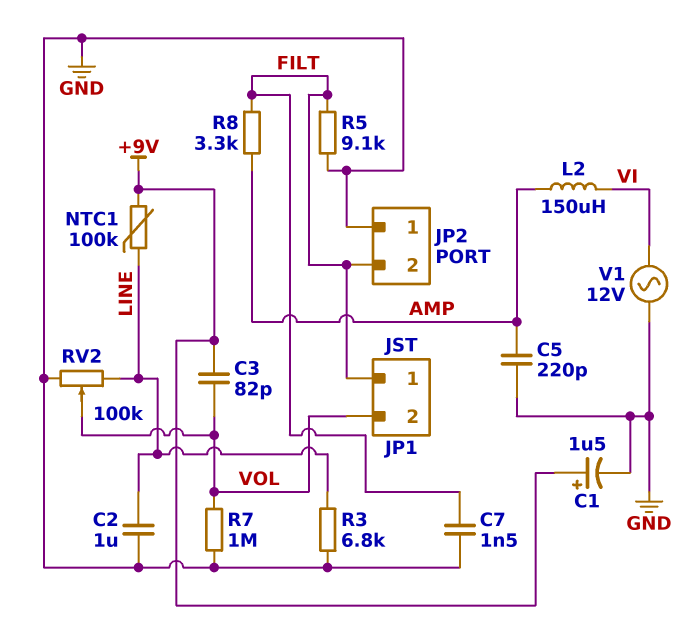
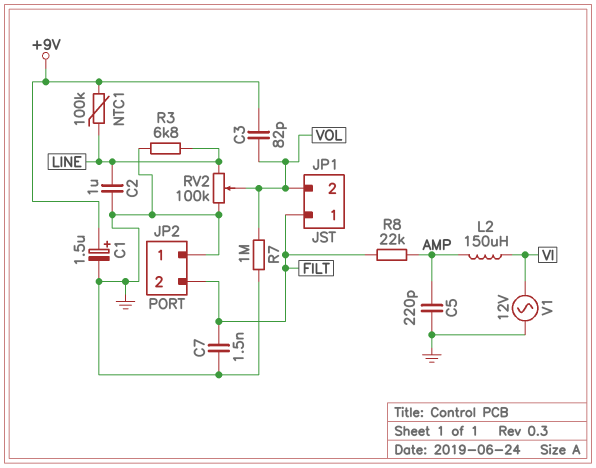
R5: 9.1k (FILT, GND) -> none
R8: 3.3k (AMP, FILT) -> 22k (AMP, FILT)

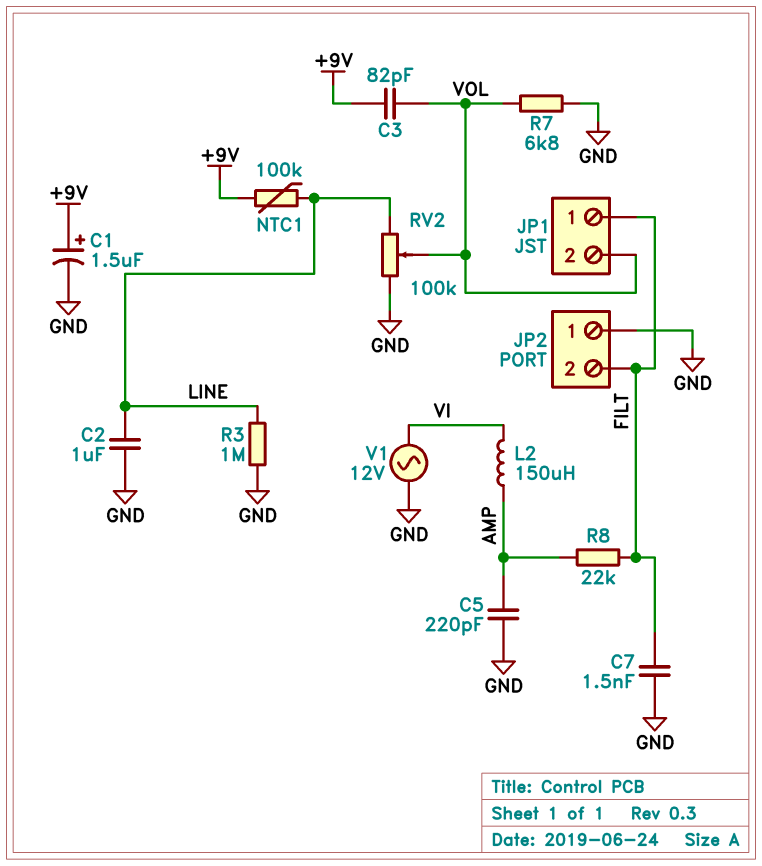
R3: 6.8k (GND, LINE) -> 1M (GND, LINE)
R7: 1M (GND, VOL) -> 6.8k (GND, VOL)

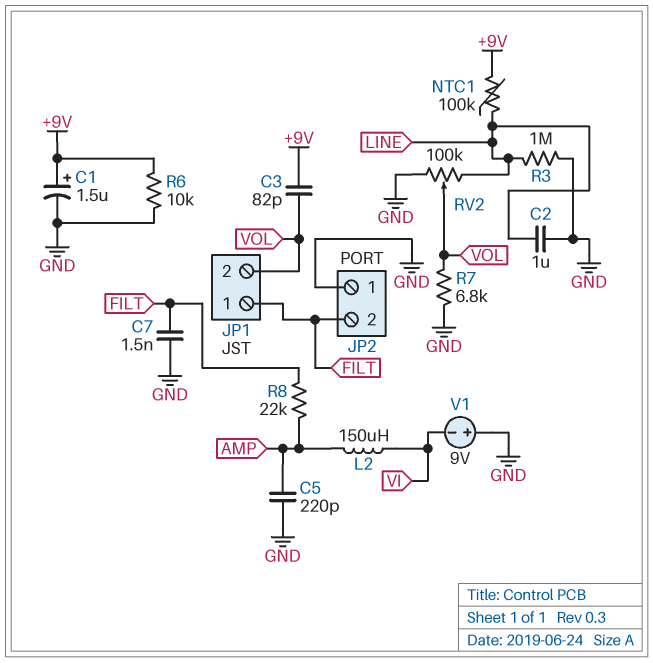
R6: none -> 10k (+9V, GND)
V1: AC 12V (GND, VI) -> 9V (plus GND, minus VI)

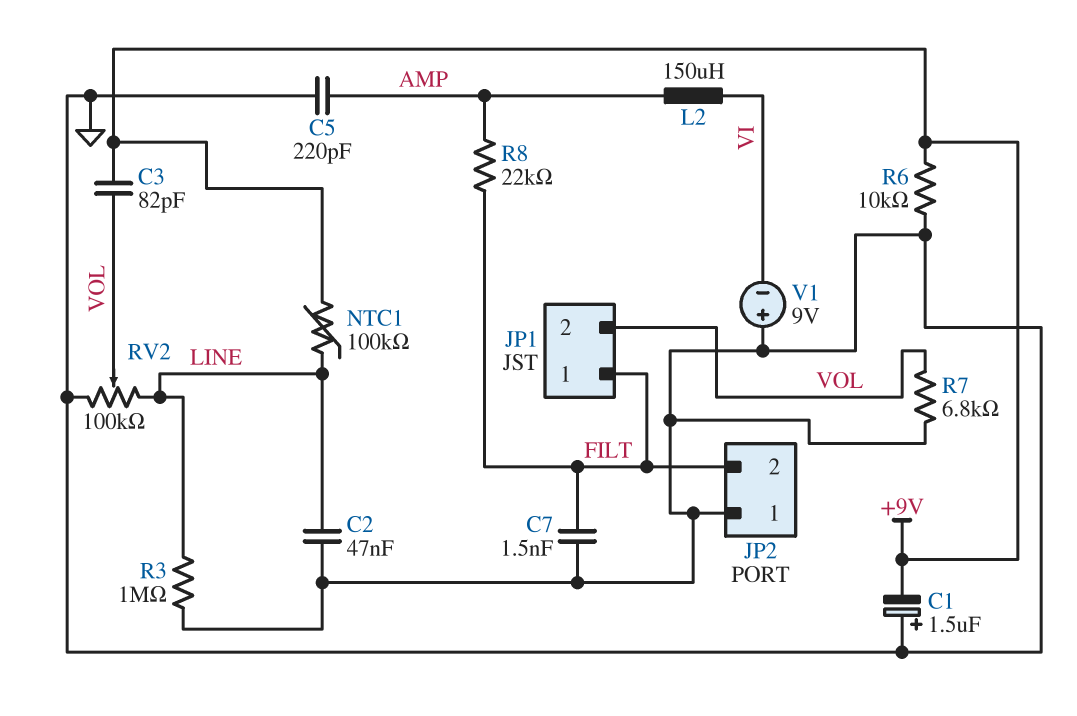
C1: 1.5uF (plus +9V, minus GND) -> 1.5uF (plus GND, minus +9V)
C2: 1uF (GND, LINE) -> 47nF (GND, LINE)

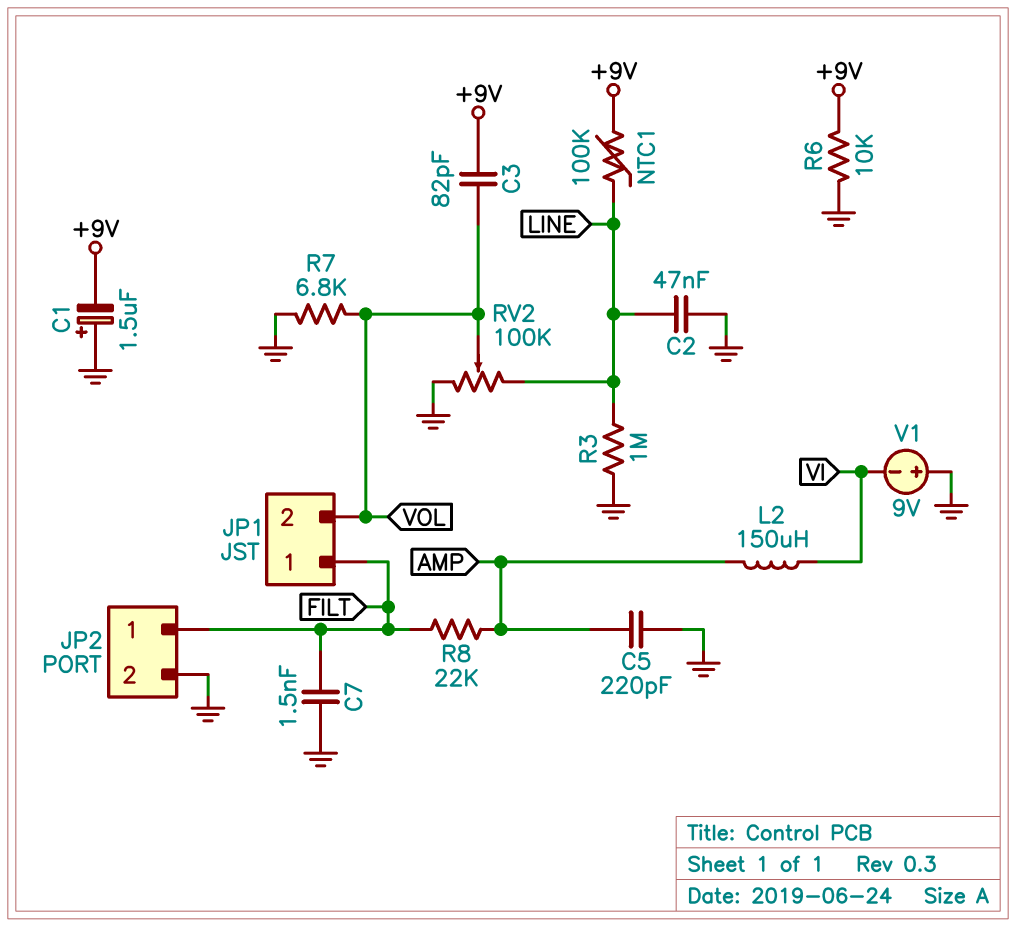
JP2 pin 1: GND -> FILT
JP2 pin 2: FILT -> GND

